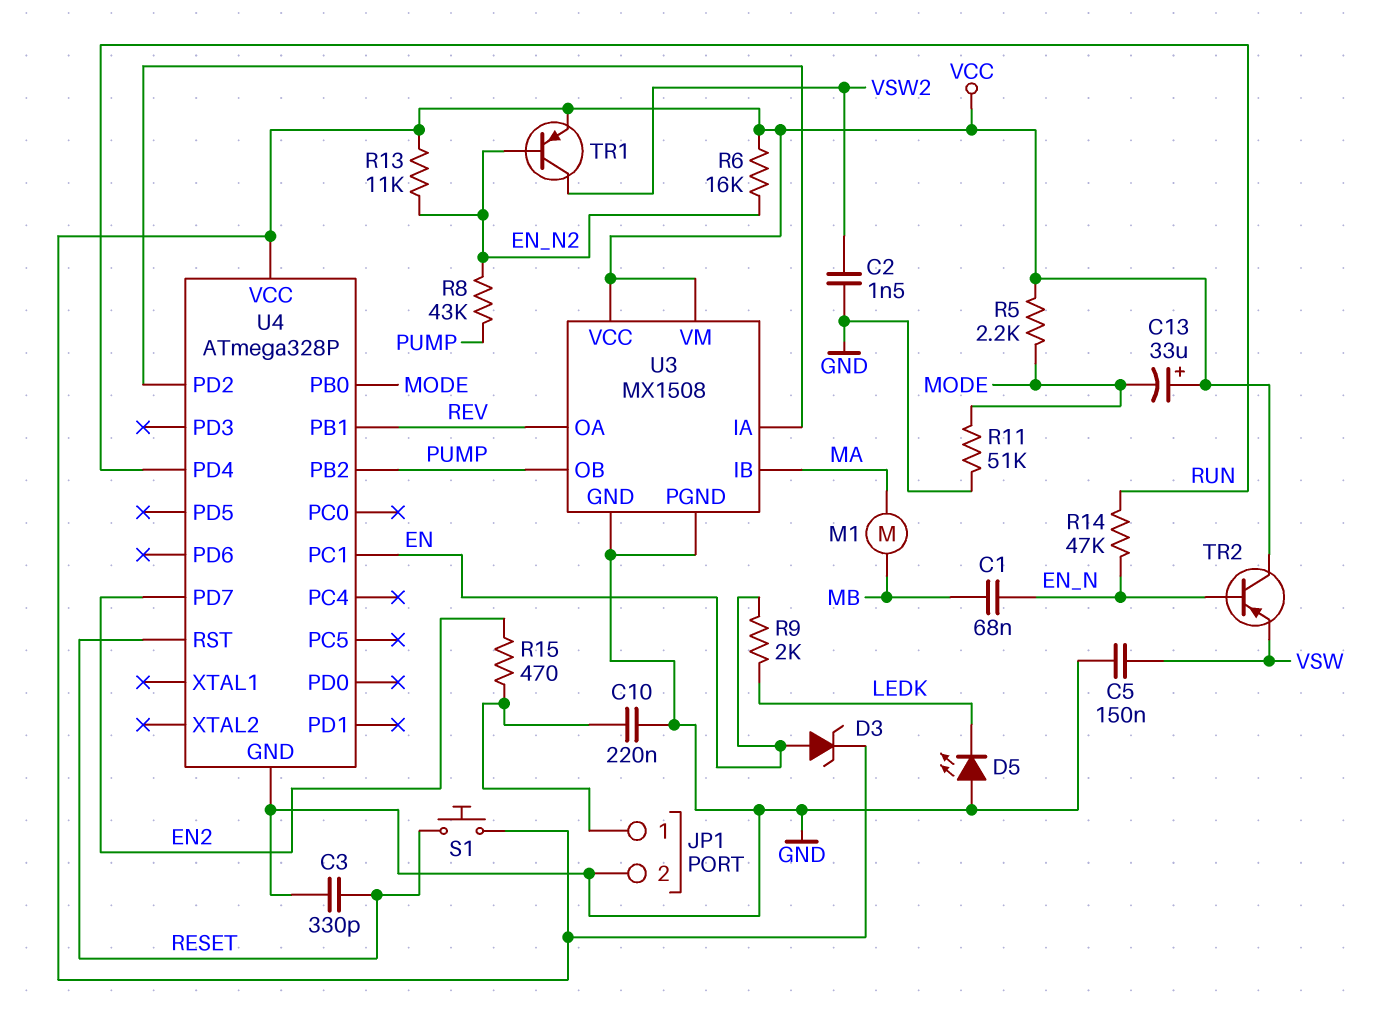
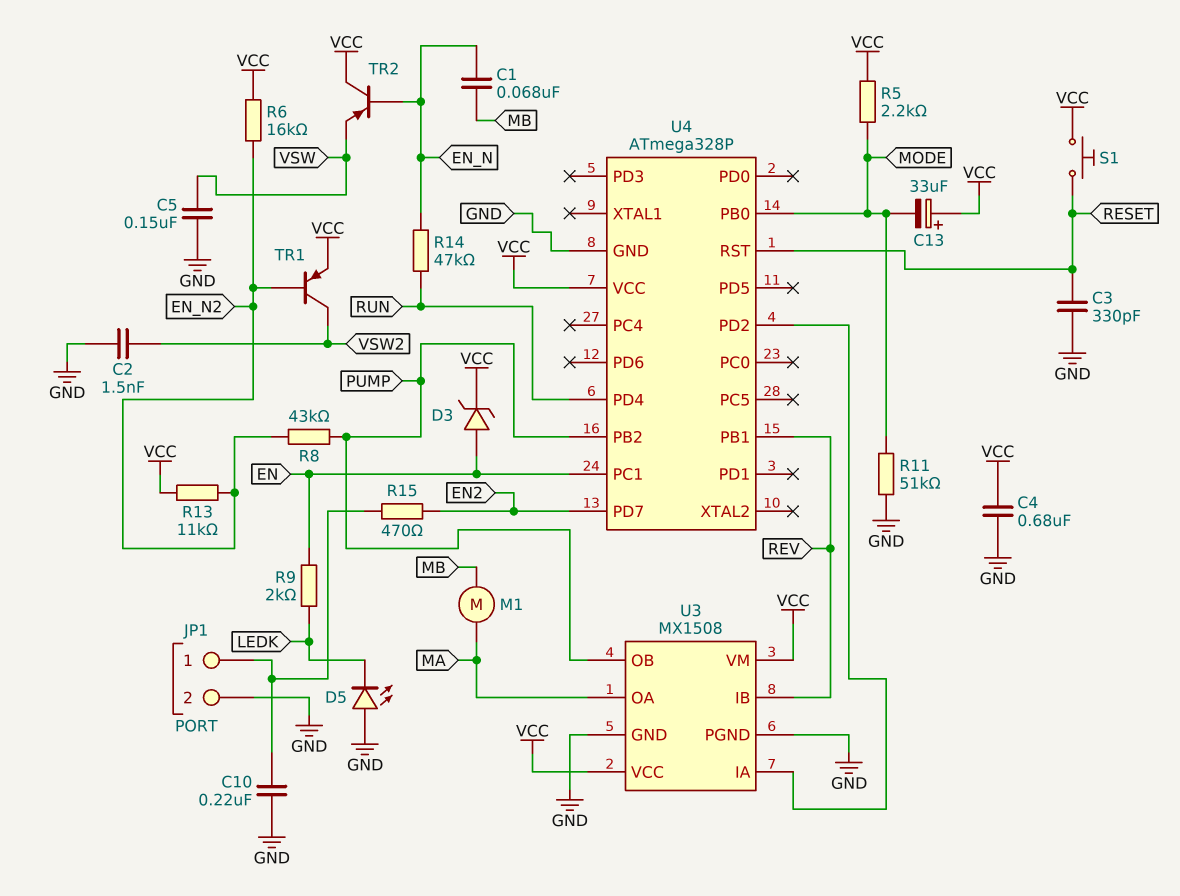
C4: none -> 680nF (GND, VCC)
U3 pin IB: MA -> REV
U3 pin OA: REV -> MA

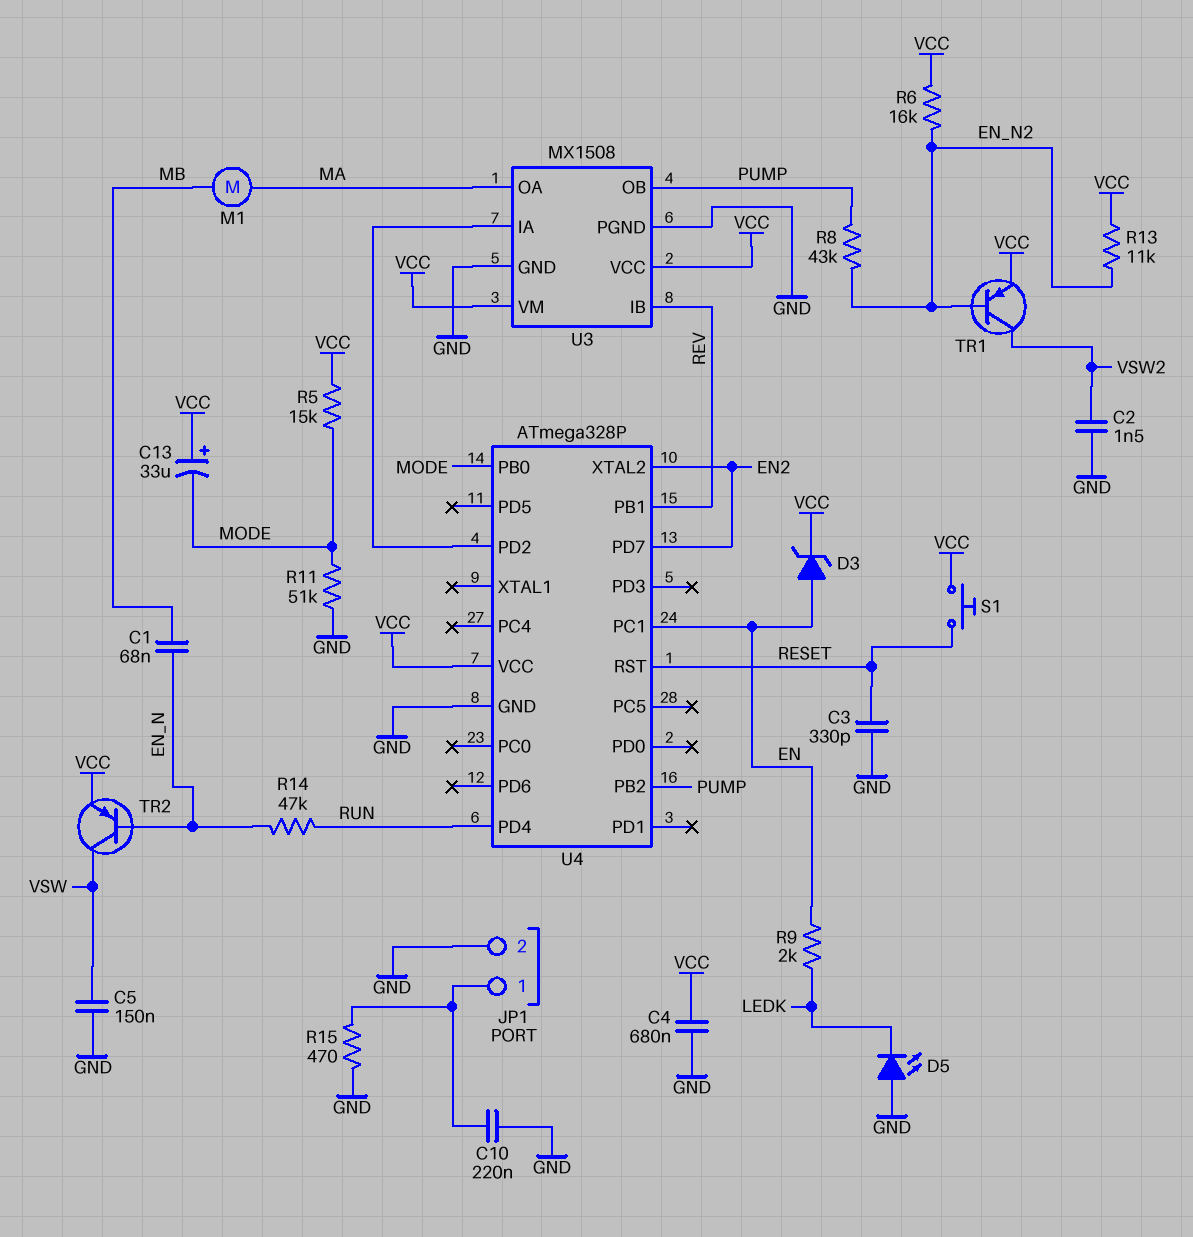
R5: 2.2k (MODE, VCC) -> 15k (MODE, VCC)
R15: 470 (EN2, JP1/1) -> 470 (GND, JP1/1)
TR2: PNP (B EN_N, C VCC, E VSW) -> PNP (B EN_N, C VSW, E VCC)
U4 pin XTAL2: none -> EN2

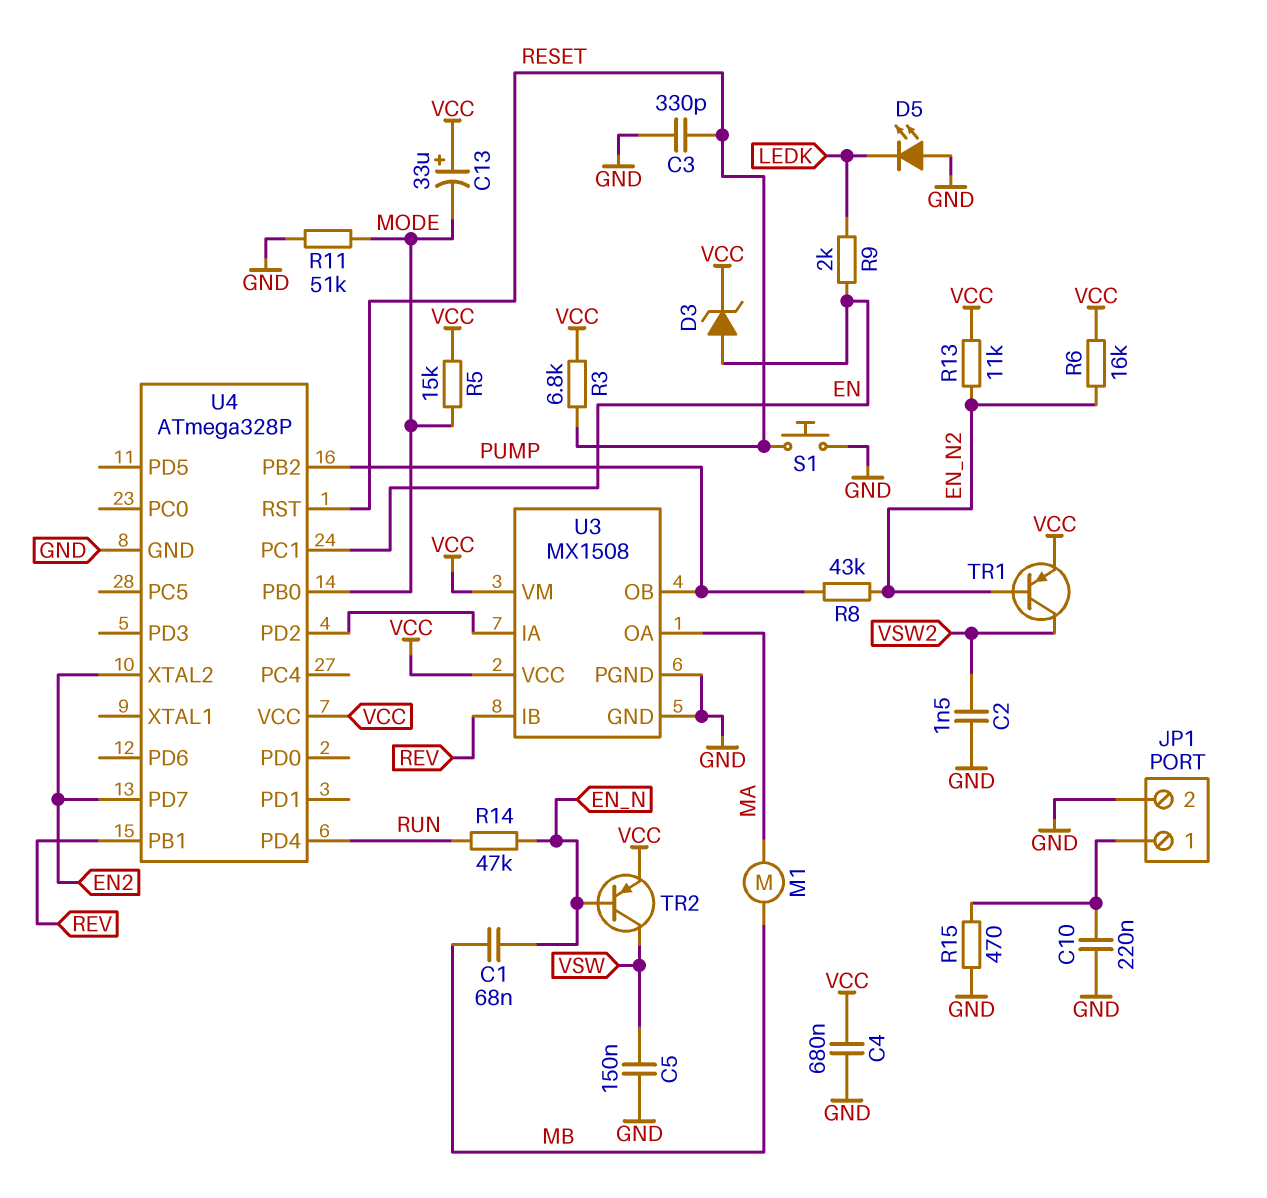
R3: none -> 6.8k (RESET, VCC)
S1: button (RESET, VCC) -> button (GND, RESET)

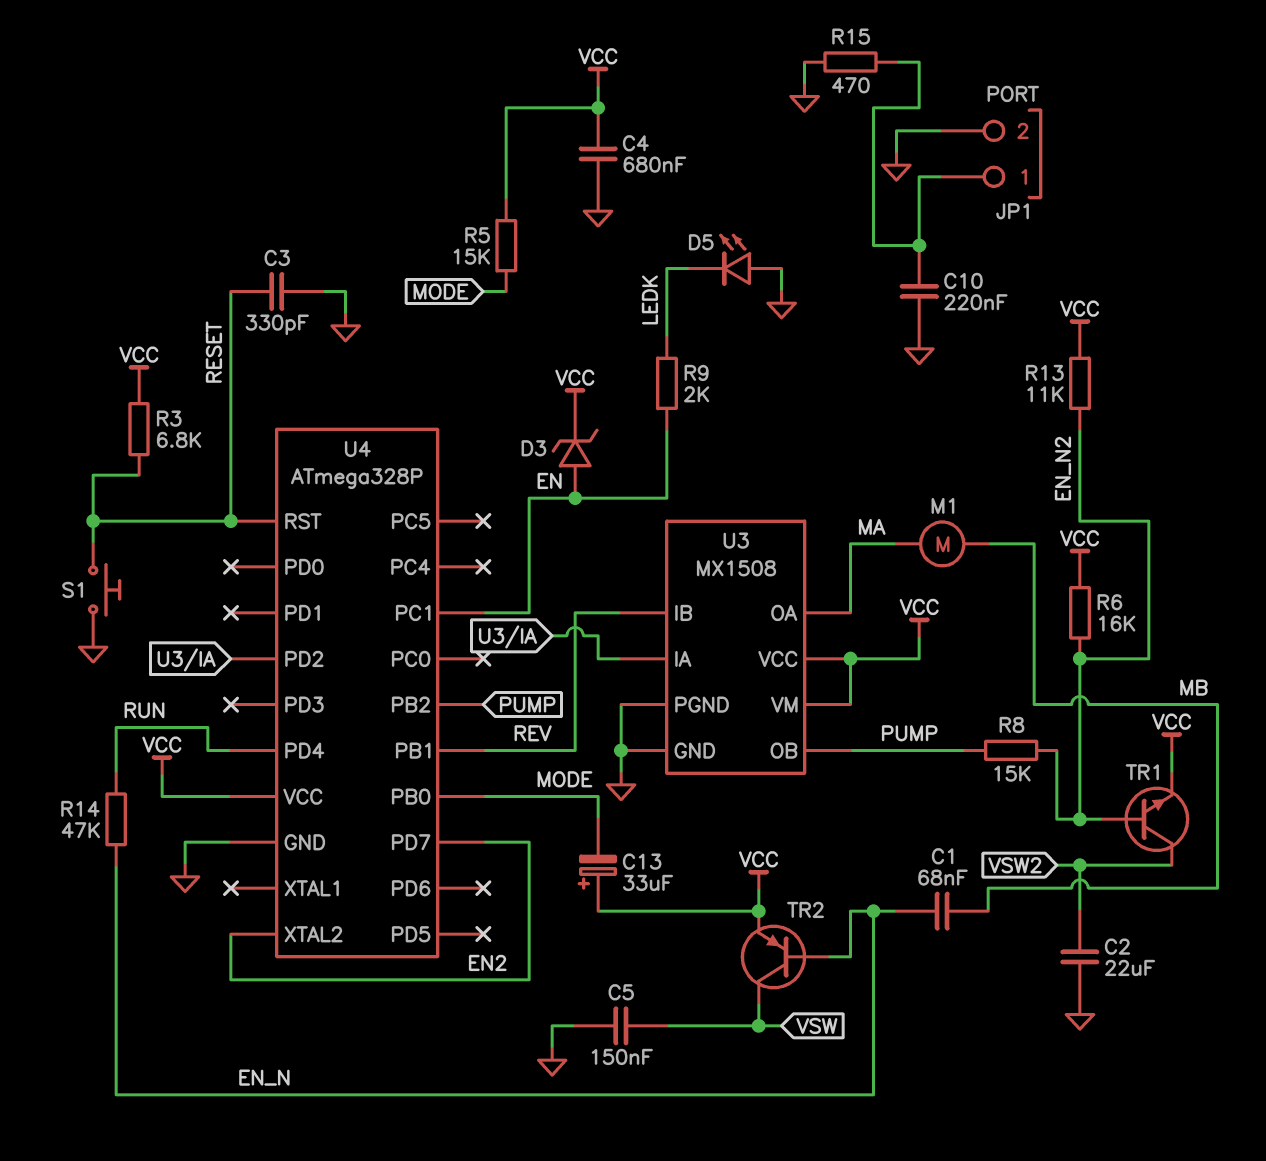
C2: 1.5nF (GND, VSW2) -> 22uF (GND, VSW2)
R8: 43k (EN_N2, PUMP) -> 15k (EN_N2, PUMP)
R11: 51k (GND, MODE) -> none
TR1: PNP (B EN_N2, C VSW2, E VCC) -> NPN (B EN_N2, C VSW2, E VCC)

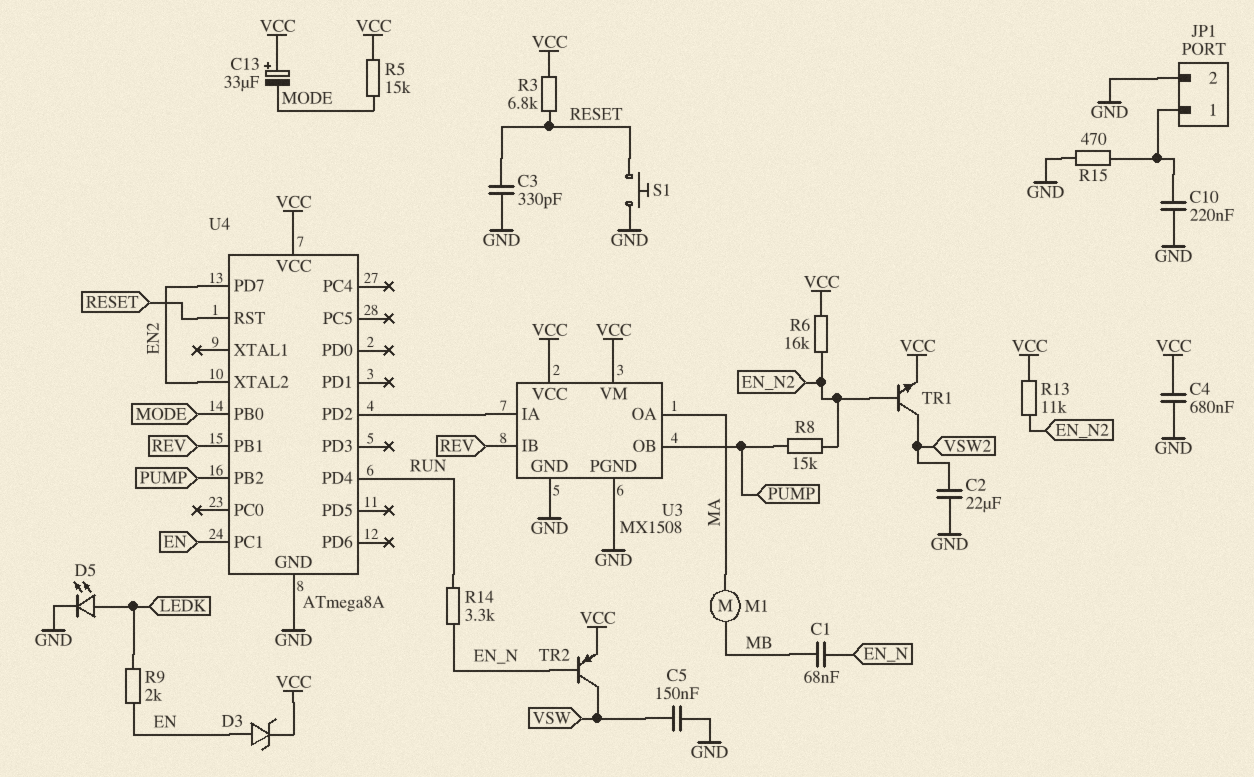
D5: LED (A GND, K LEDK) -> LED (A LEDK, K GND)
R14: 47k (EN_N, RUN) -> 3.3k (EN_N, RUN)
U4: ATmega328P -> ATmega8A

